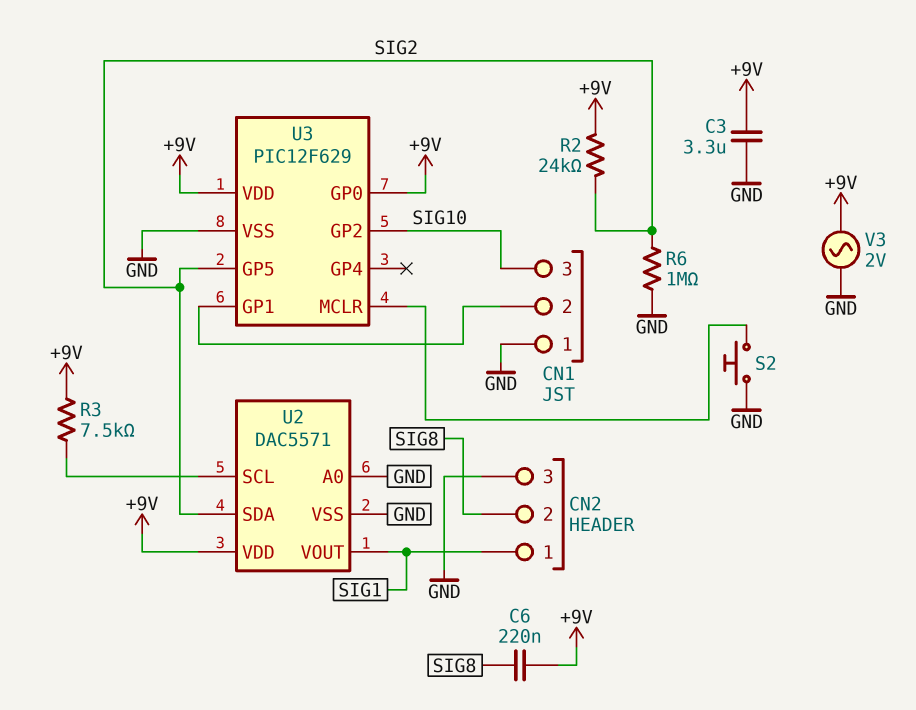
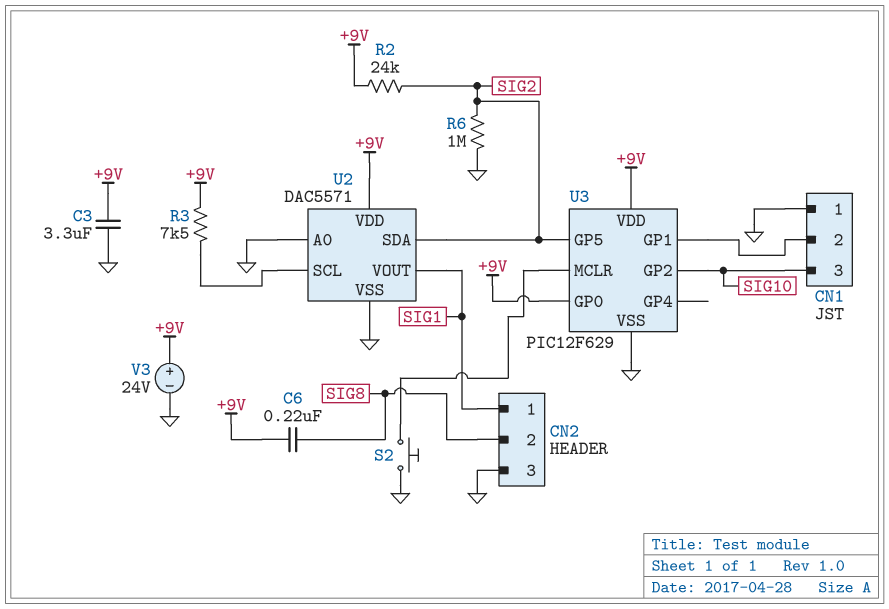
V3: AC 2V (+9V, GND) -> 24V (plus +9V, minus GND)

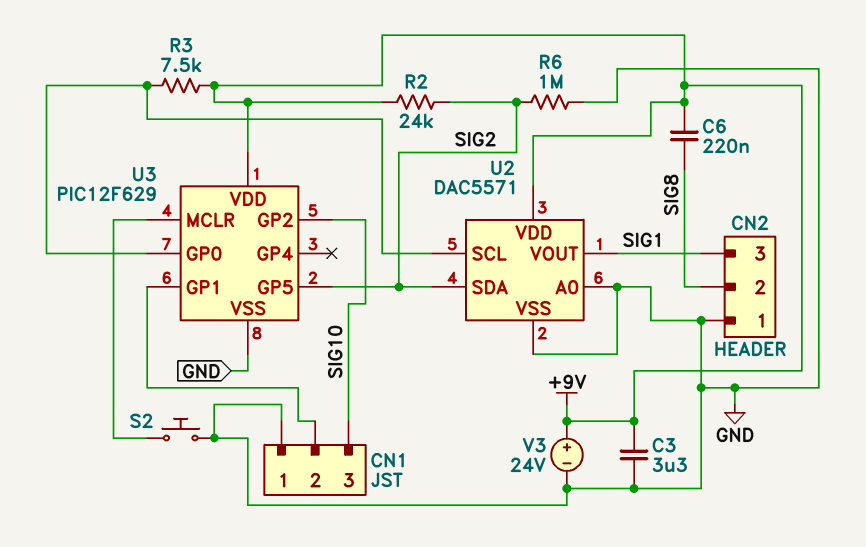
CN2 pin 1: SIG1 -> GND
CN2 pin 3: GND -> SIG1
U3 pin GP0: +9V -> U2/SCL

